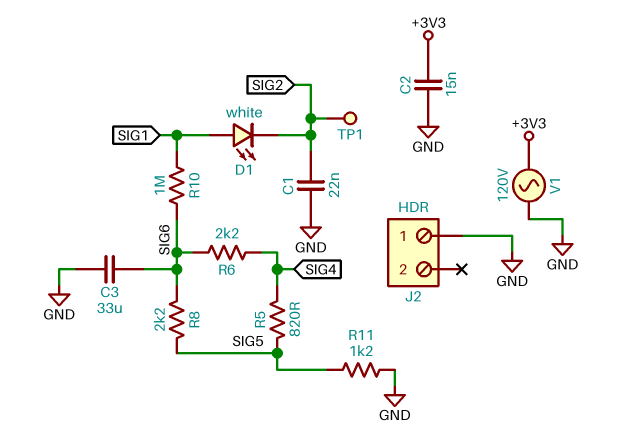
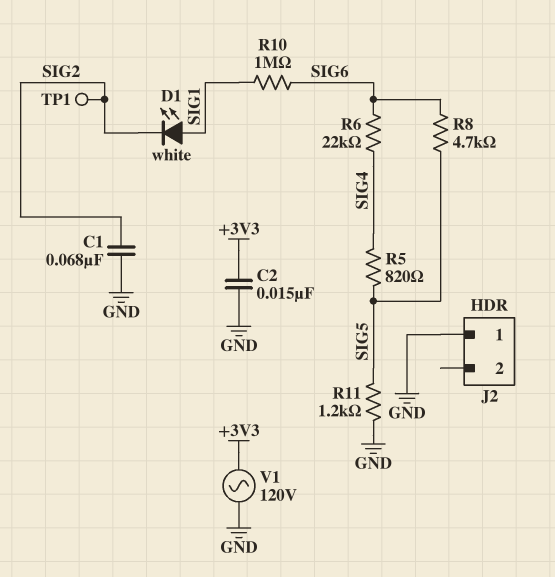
C1: 22nF (GND, SIG2) -> 68nF (GND, SIG2)
C3: 33uF (GND, SIG6) -> none
R6: 2.2k (SIG4, SIG6) -> 22k (SIG4, SIG6)
R8: 2.2k (SIG5, SIG6) -> 4.7k (SIG5, SIG6)

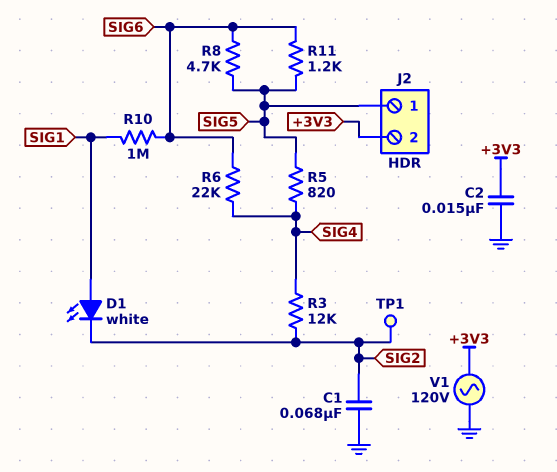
J2 pin 1: GND -> SIG5
J2 pin 2: none -> +3V3
R3: none -> 12k (SIG2, SIG4)
R11: 1.2k (GND, SIG5) -> 1.2k (SIG5, SIG6)

